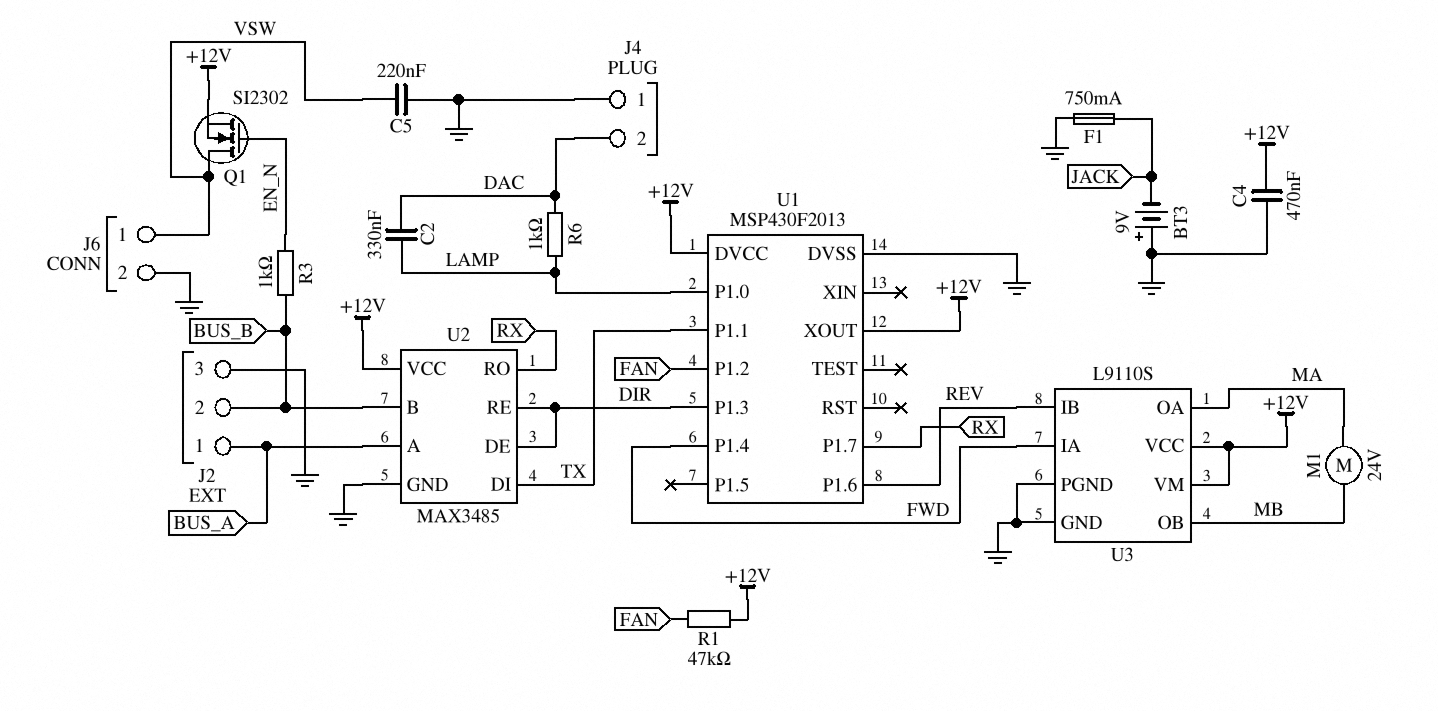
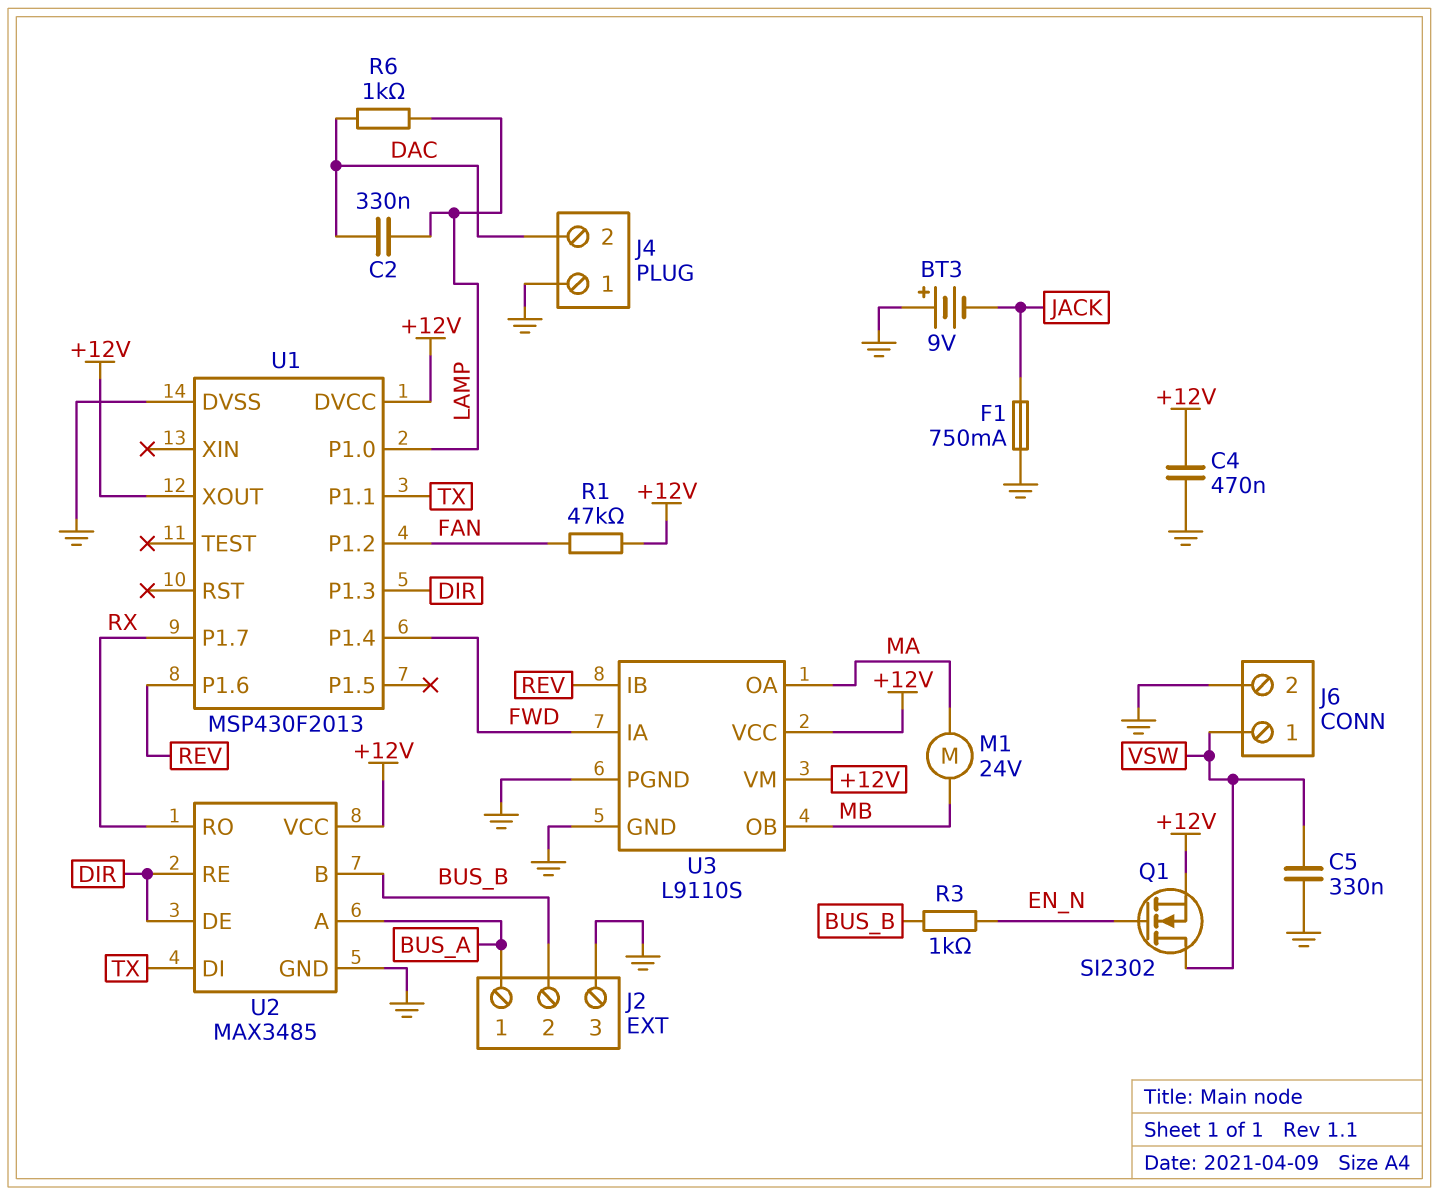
C5: 220nF (GND, VSW) -> 330nF (GND, VSW)

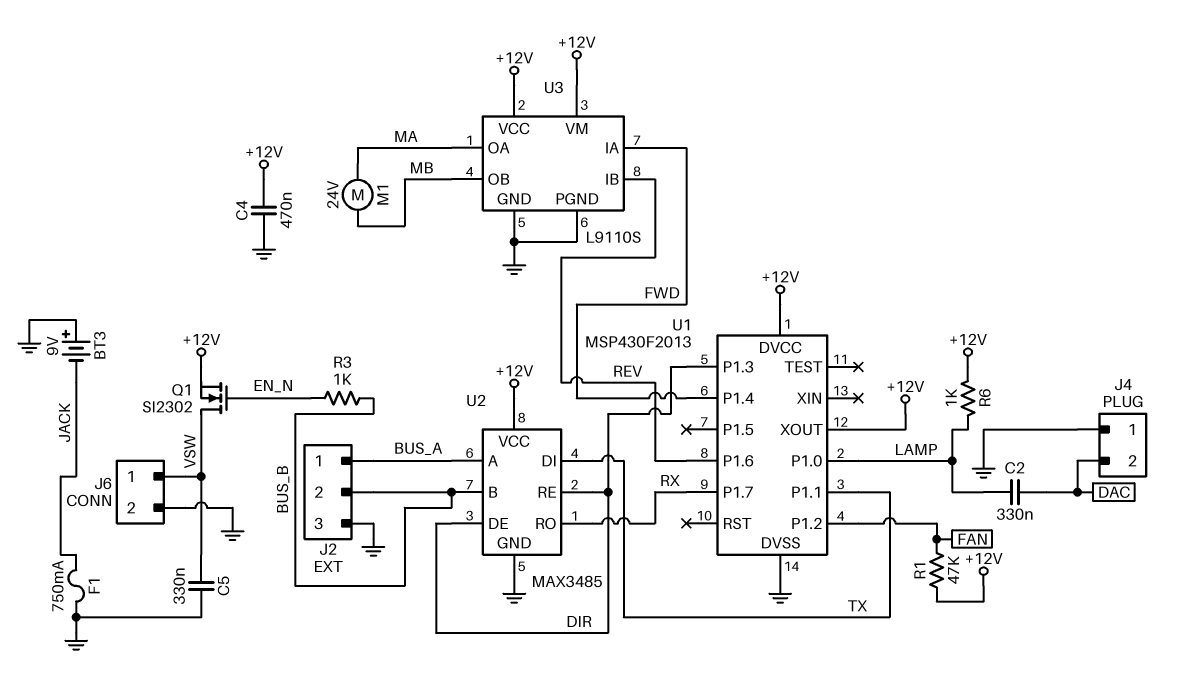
R6: 1k (DAC, LAMP) -> 1k (+12V, LAMP)

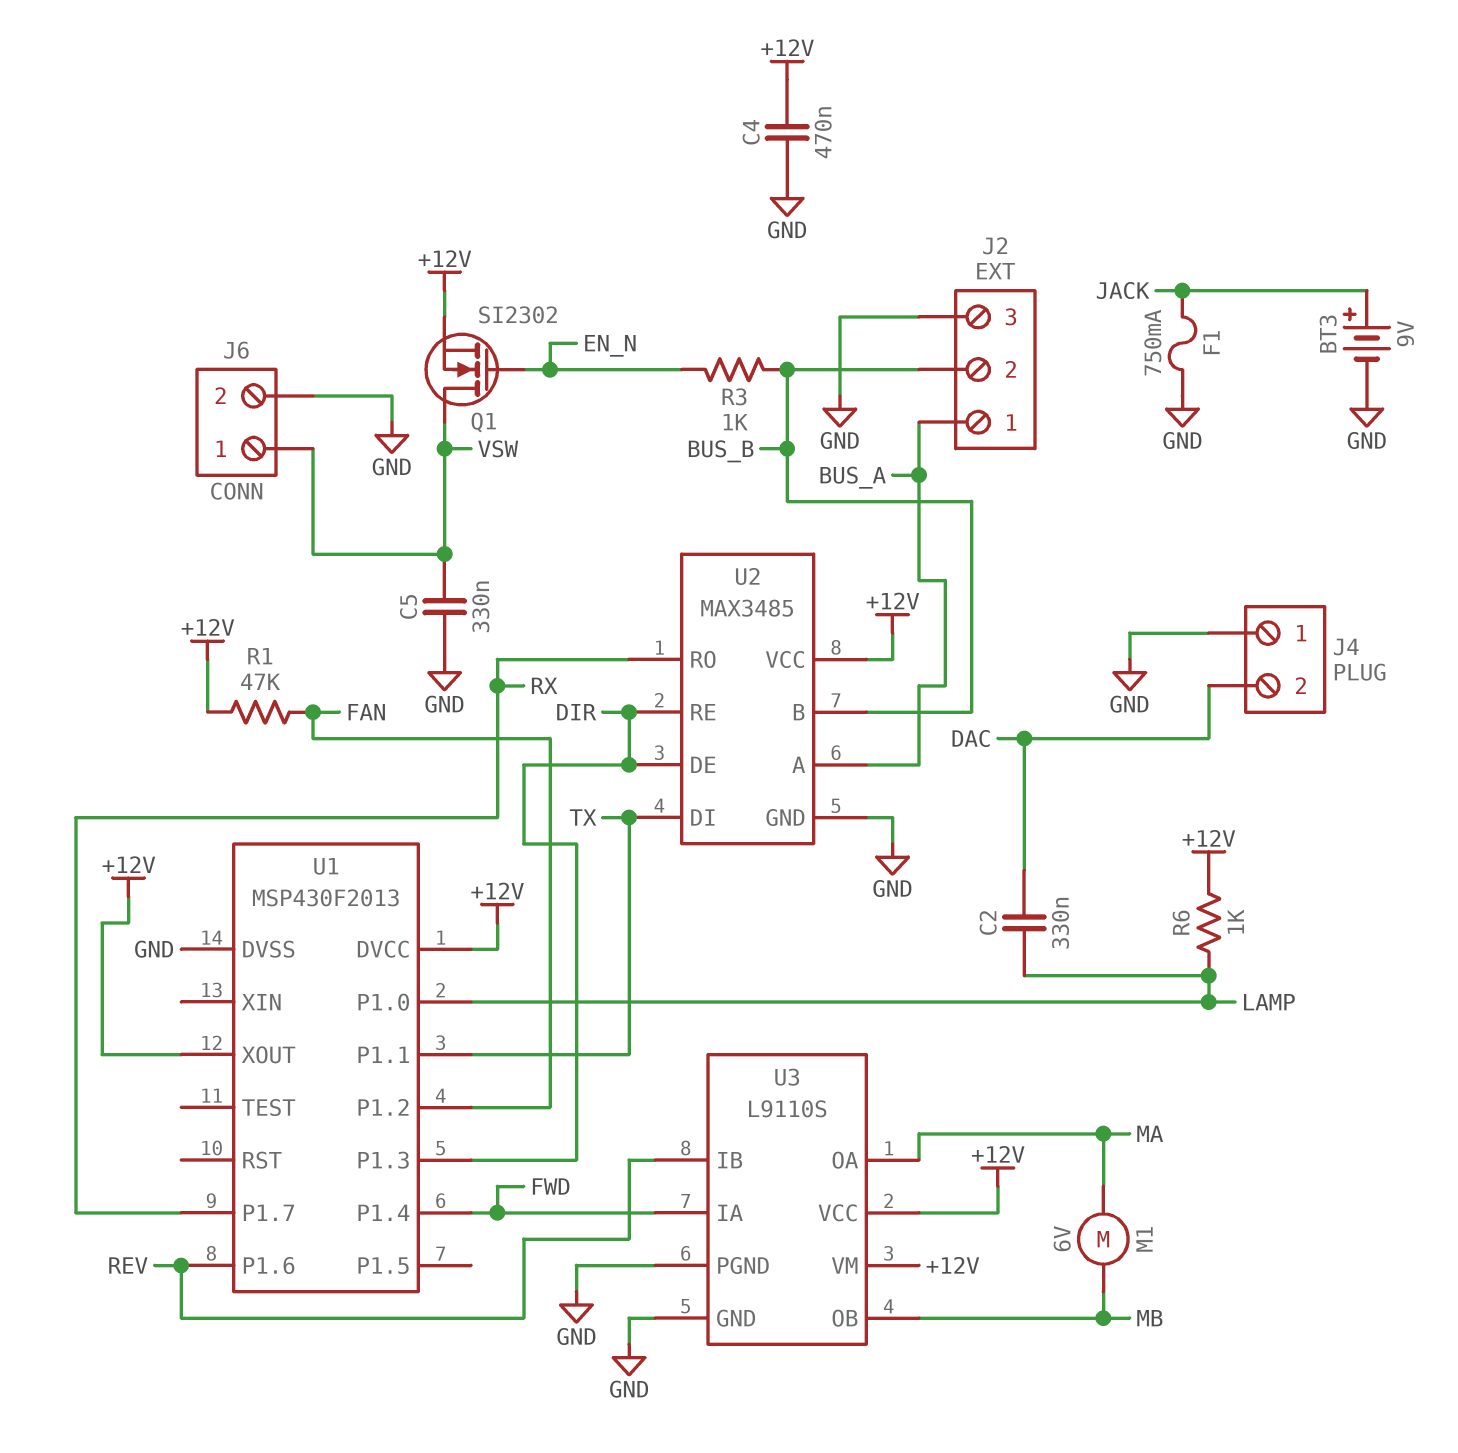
BT3: 9V (plus GND, minus JACK) -> 9V (plus JACK, minus GND)
M1: motor 24V (MA, MB) -> motor 6V (MA, MB)

